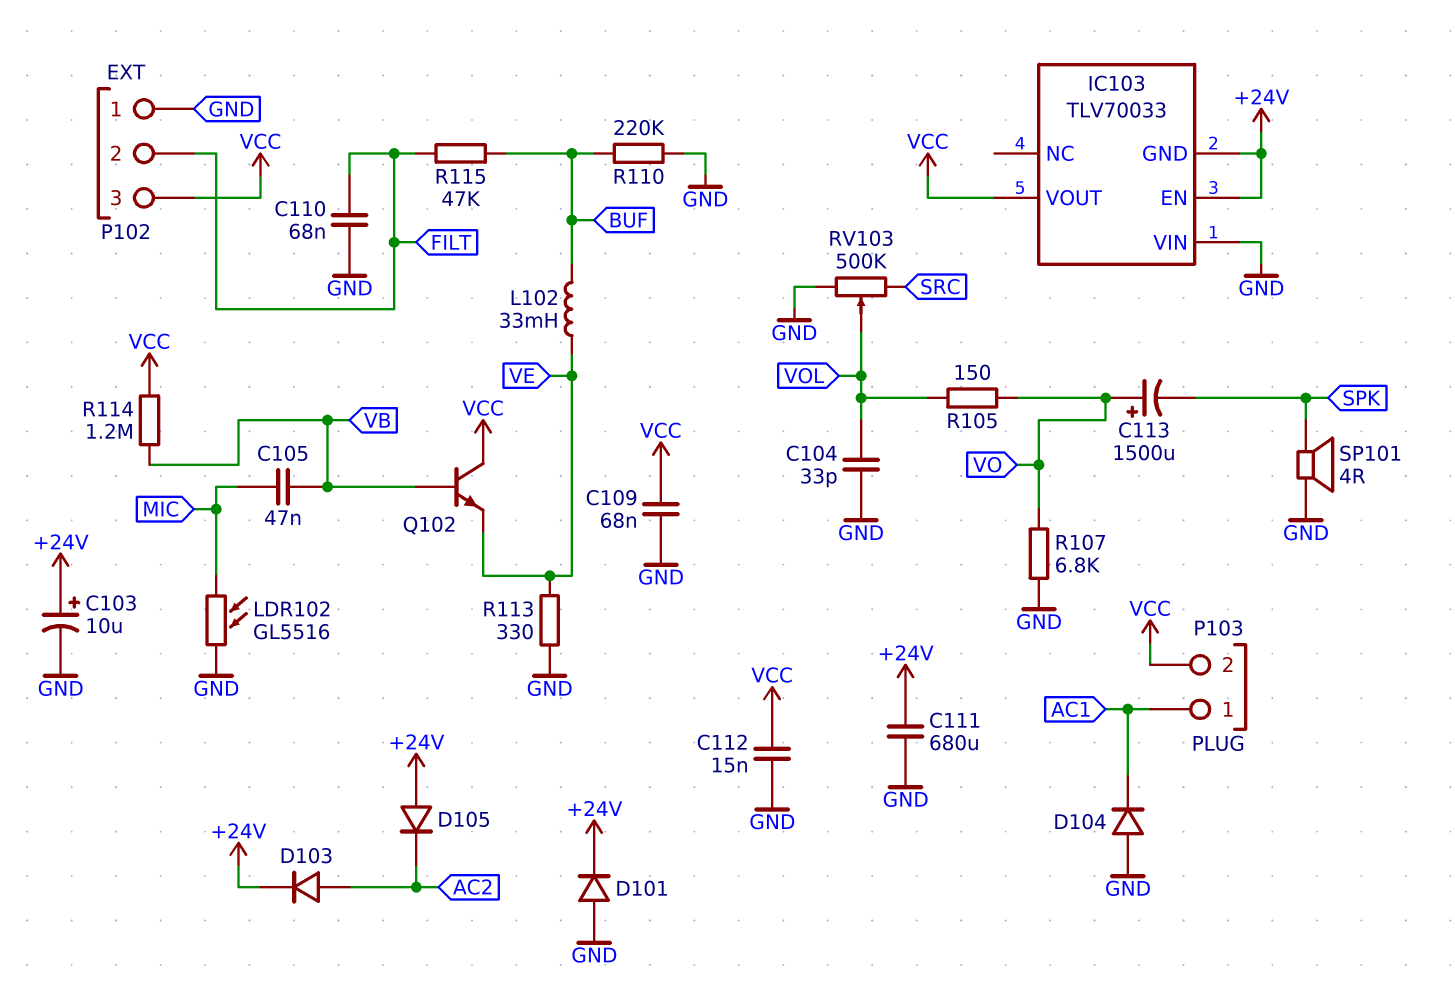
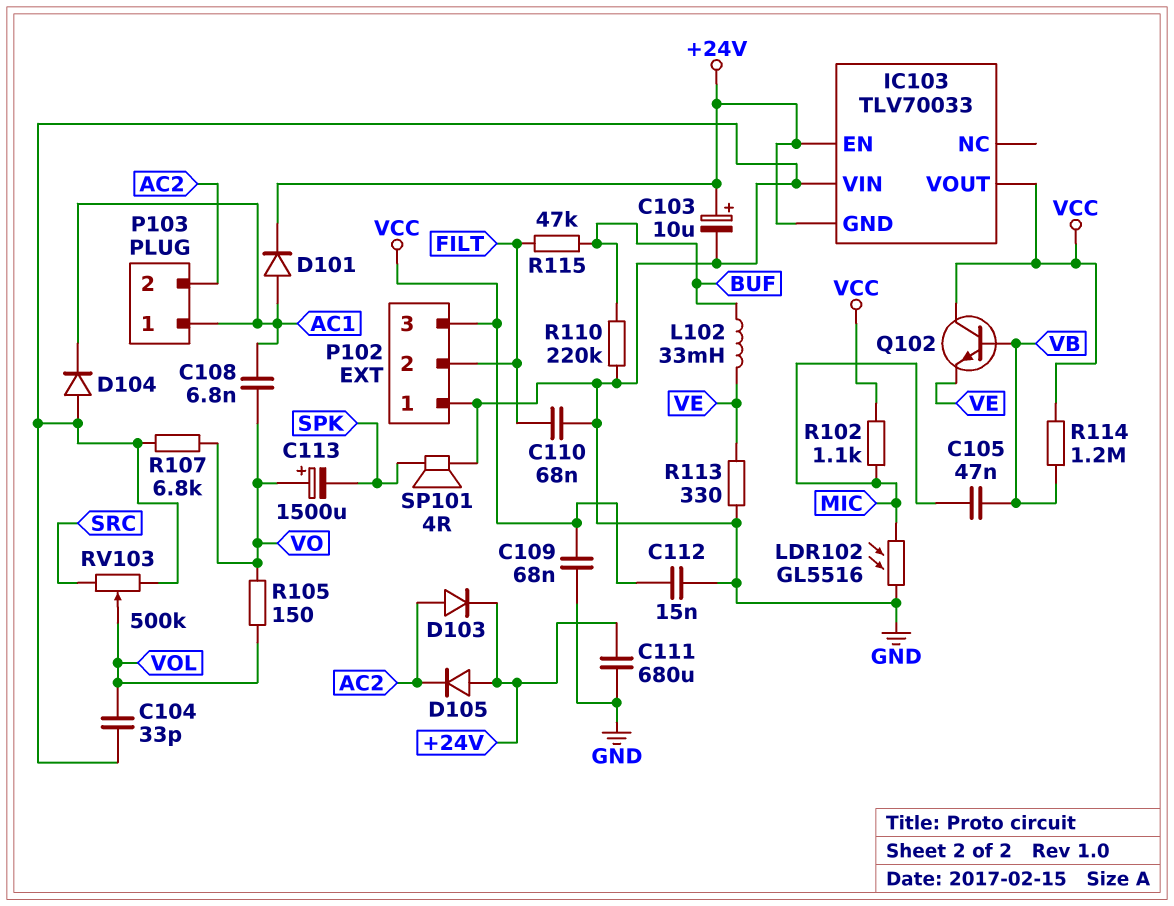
C108: none -> 6.8nF (AC1, VO)
D101: diode (A GND, K +24V) -> diode (A AC1, K +24V)
P103 pin 2: VCC -> AC2
R102: none -> 1.1k (MIC, VCC)

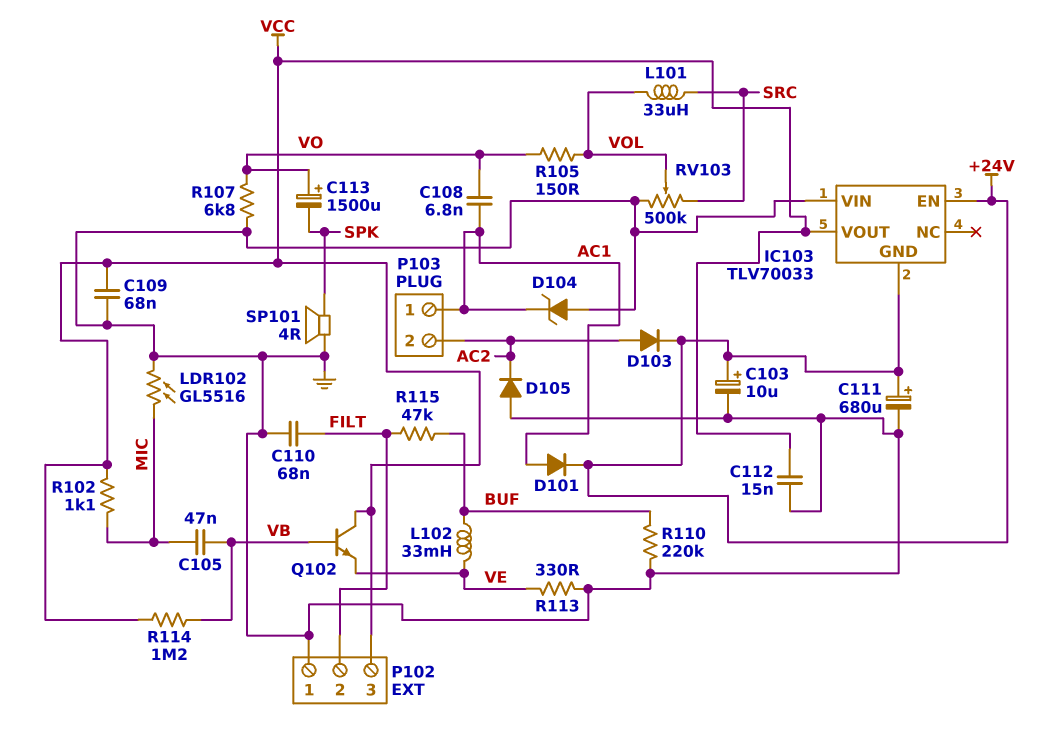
C104: 33pF (GND, VOL) -> none
C111: 680uF (+24V, GND) -> 680uF (plus +24V, minus GND)
D104: diode (A GND, K AC1) -> zener (A GND, K AC1)
D105: diode (A +24V, K AC2) -> diode (A GND, K AC2)
L101: none -> 33uH (SRC, VOL)

